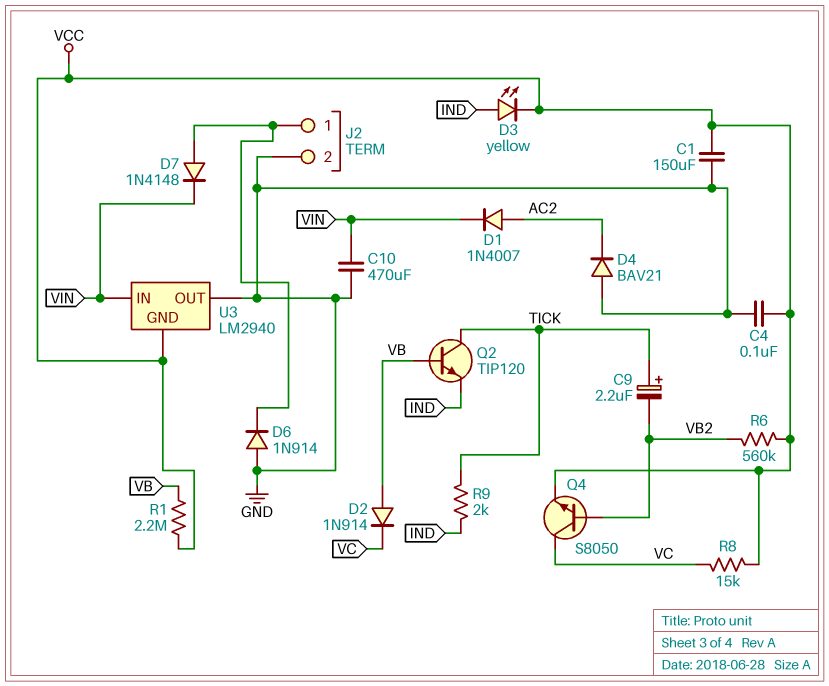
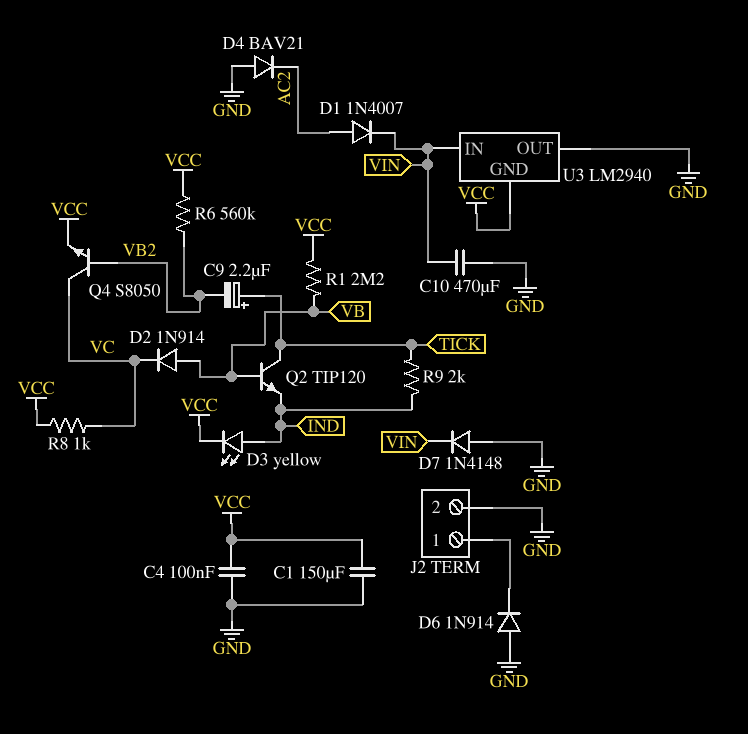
D7: diode 1N4148 (A J2/1, K VIN) -> diode 1N4148 (A GND, K VIN)
R8: 15k (VC, VCC) -> 1k (VC, VCC)

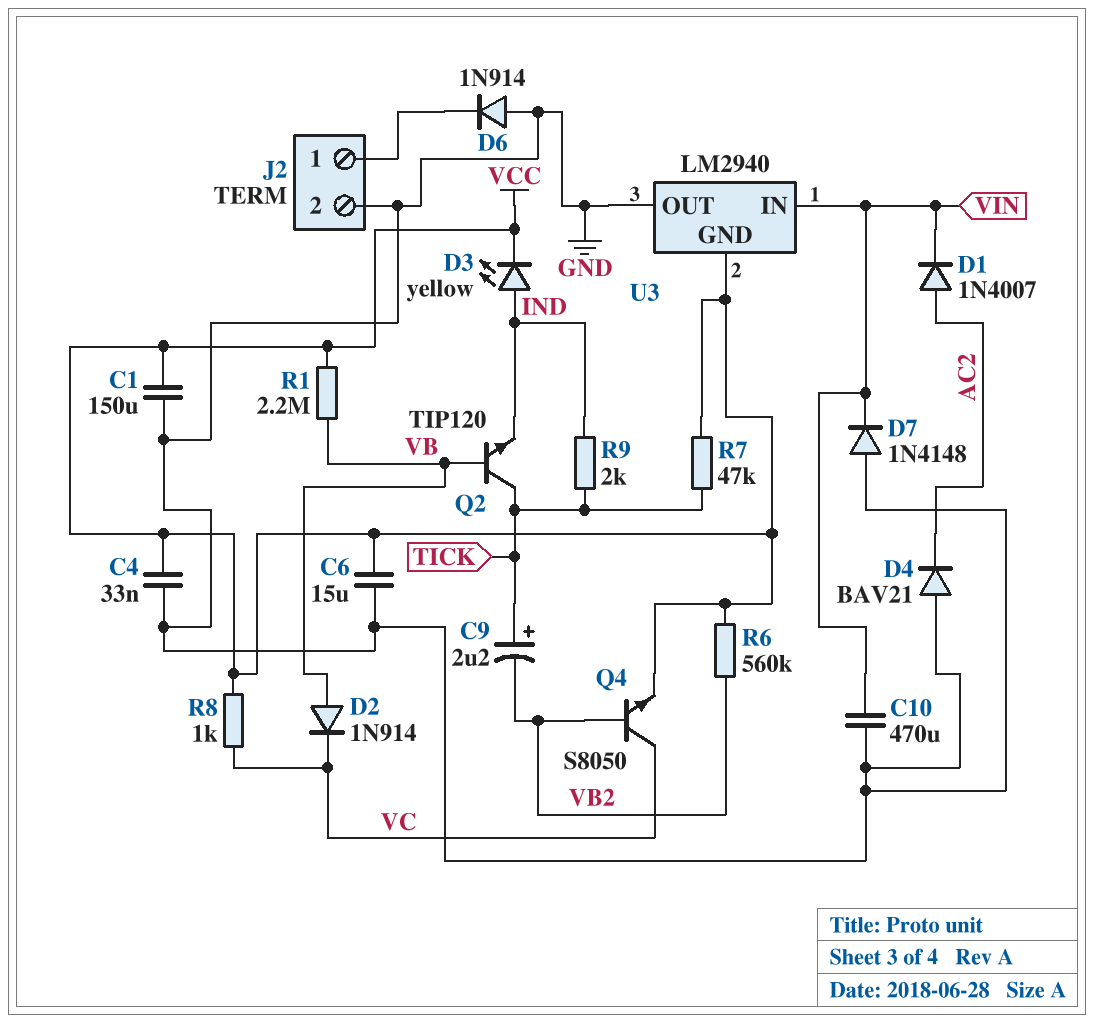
C4: 100nF (GND, VCC) -> 33nF (GND, VCC)
C6: none -> 15uF (GND, VCC)
R7: none -> 47k (TICK, VCC)

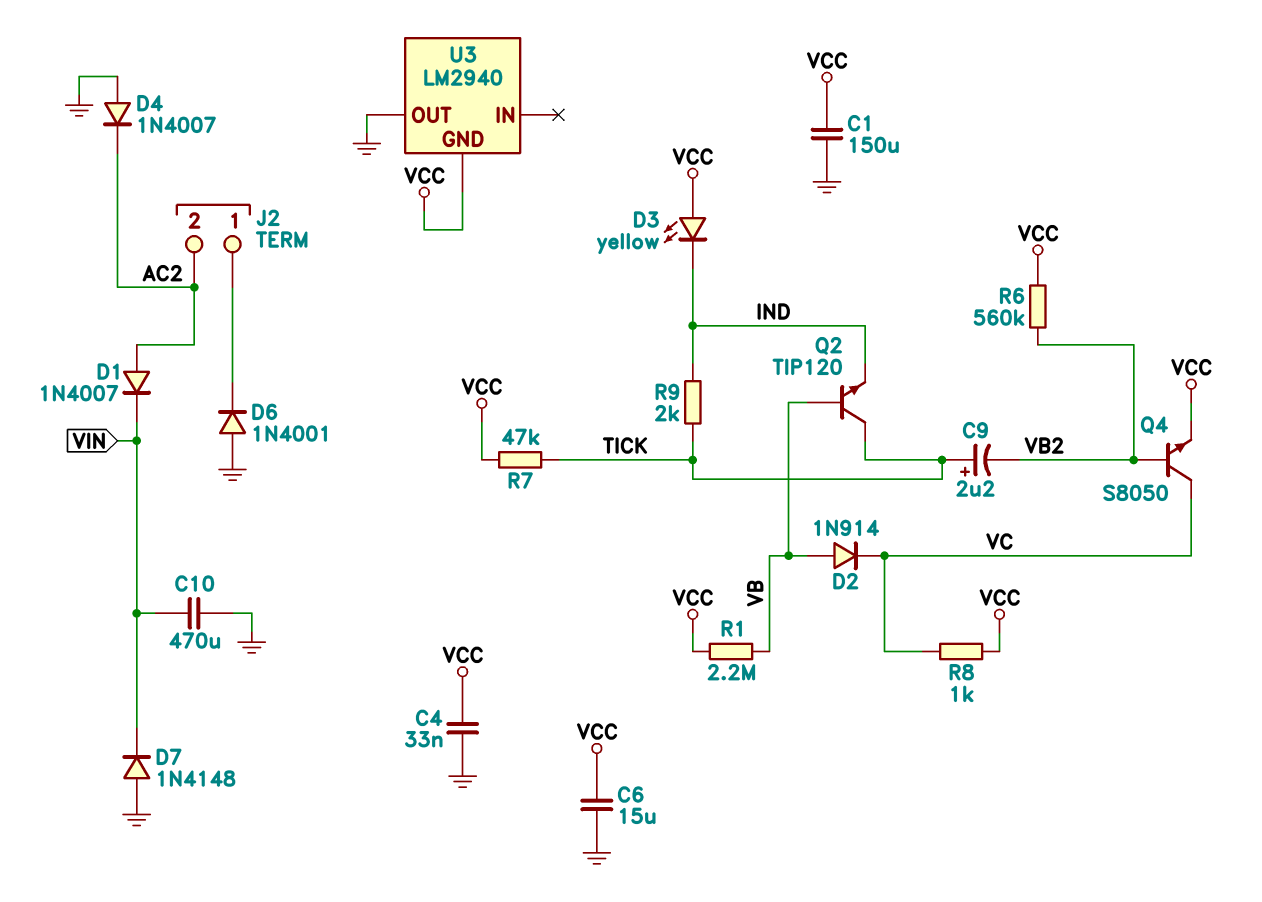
D3: LED yellow (A IND, K VCC) -> LED yellow (A VCC, K IND)
D4: diode BAV21 (A GND, K AC2) -> diode 1N4007 (A GND, K AC2)
D6: diode 1N914 (A GND, K J2/1) -> diode 1N4001 (A GND, K J2/1)
J2 pin 2: GND -> AC2
U3 pin IN: VIN -> none

